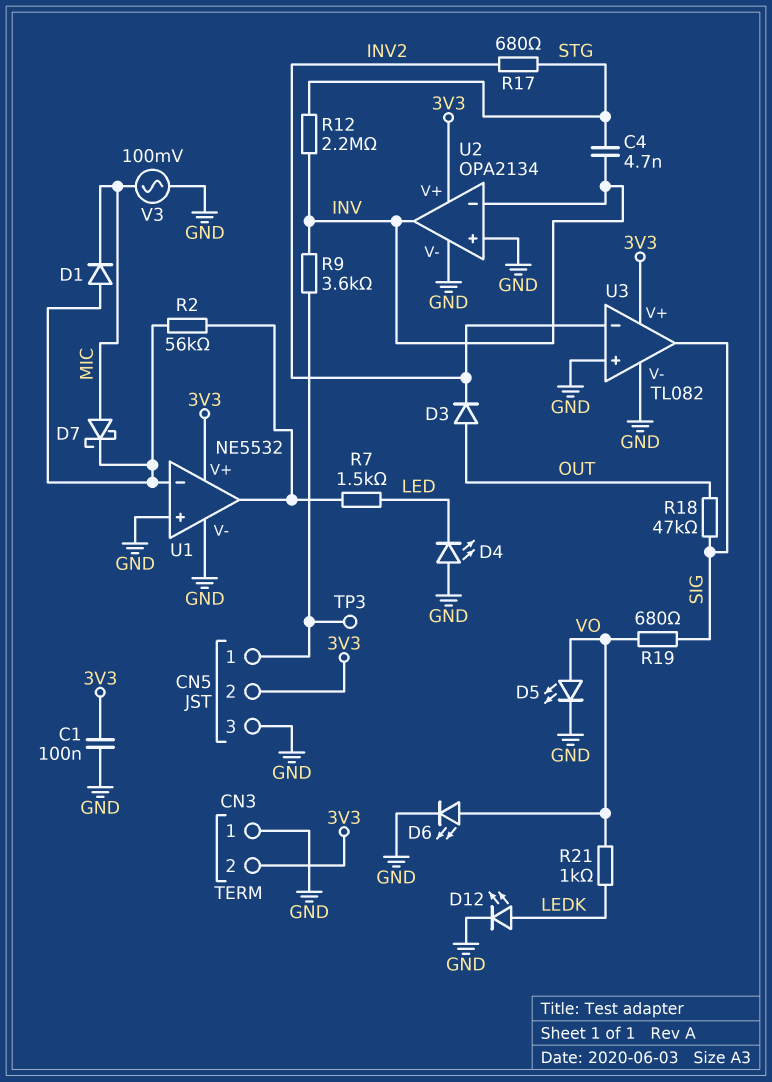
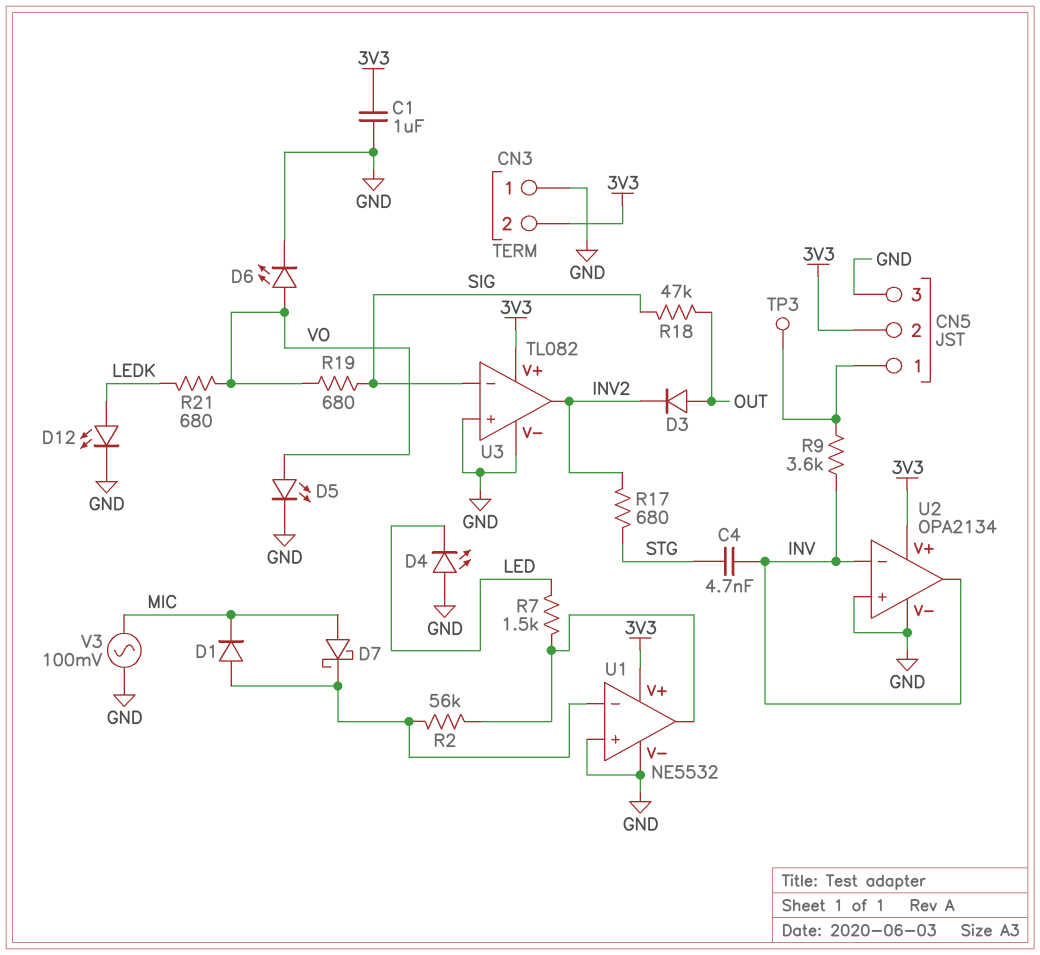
C1: 100nF (3V3, GND) -> 1uF (3V3, GND)
R12: 2.2M (INV, STG) -> none
R21: 1k (LEDK, VO) -> 680 (LEDK, VO)
U3 pin in-: INV2 -> SIG
U3 pin out: SIG -> INV2

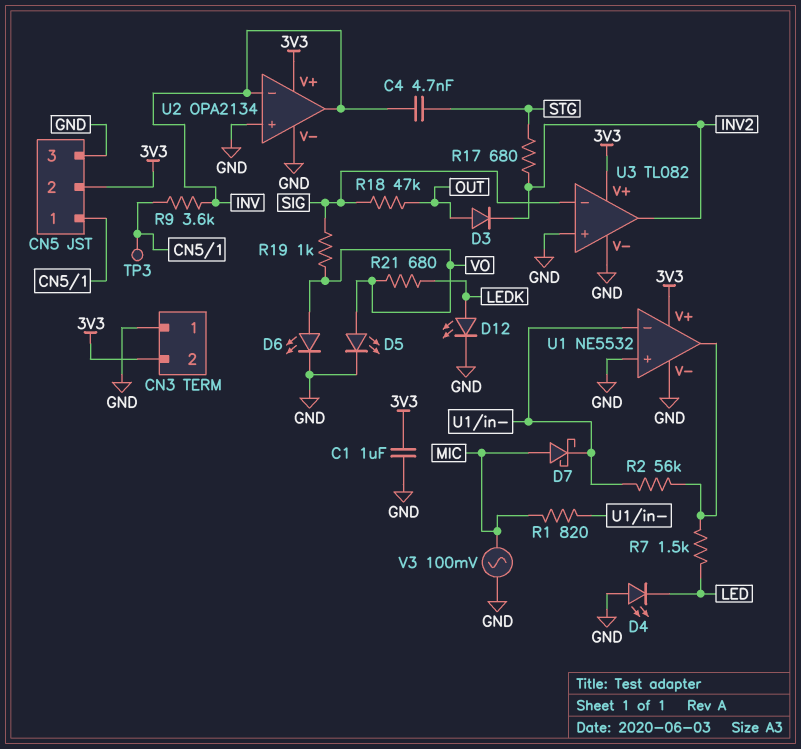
D1: diode (A U1/in-, K MIC) -> none
R1: none -> 820 (MIC, U1/in-)
R19: 680 (SIG, VO) -> 1k (SIG, VO)

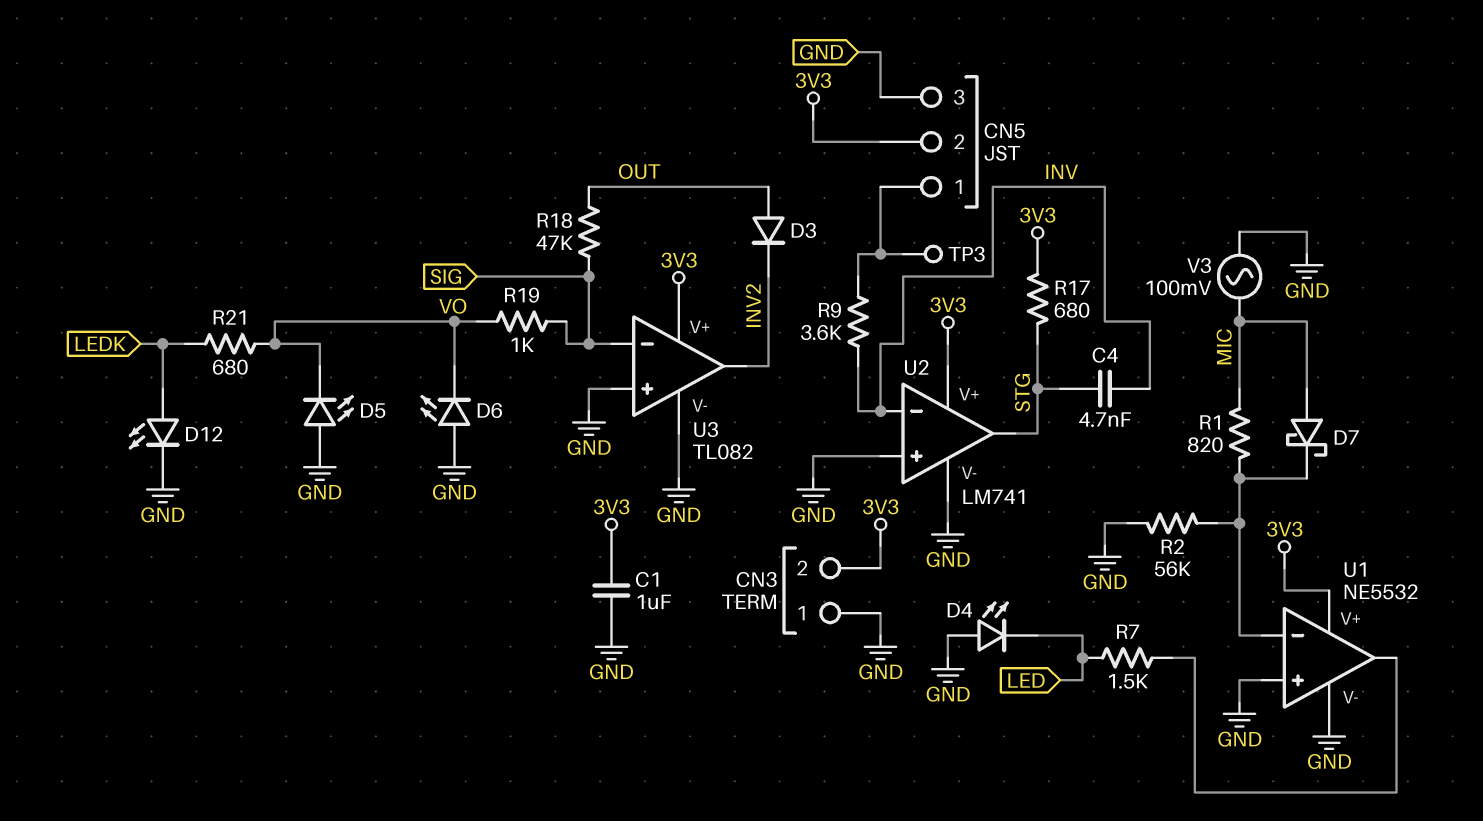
D5: LED (A VO, K GND) -> LED (A GND, K VO)
D6: LED (A VO, K GND) -> LED (A GND, K VO)
R2: 56k (U1/in-, U1/out) -> 56k (GND, U1/in-)
R17: 680 (INV2, STG) -> 680 (3V3, STG)
U2: OPA2134 -> LM741
U2 pin out: INV -> STG

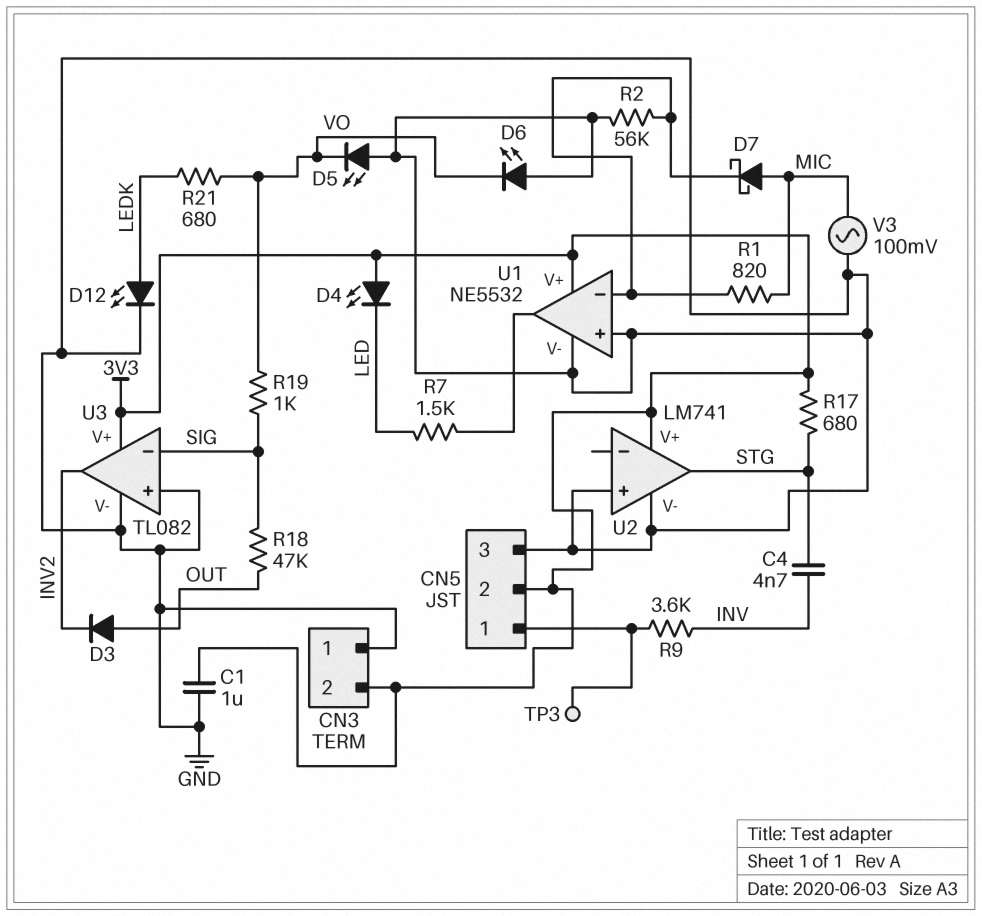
D4: LED (A GND, K LED) -> LED (A 3V3, K LED)
U2 pin in-: INV -> none

